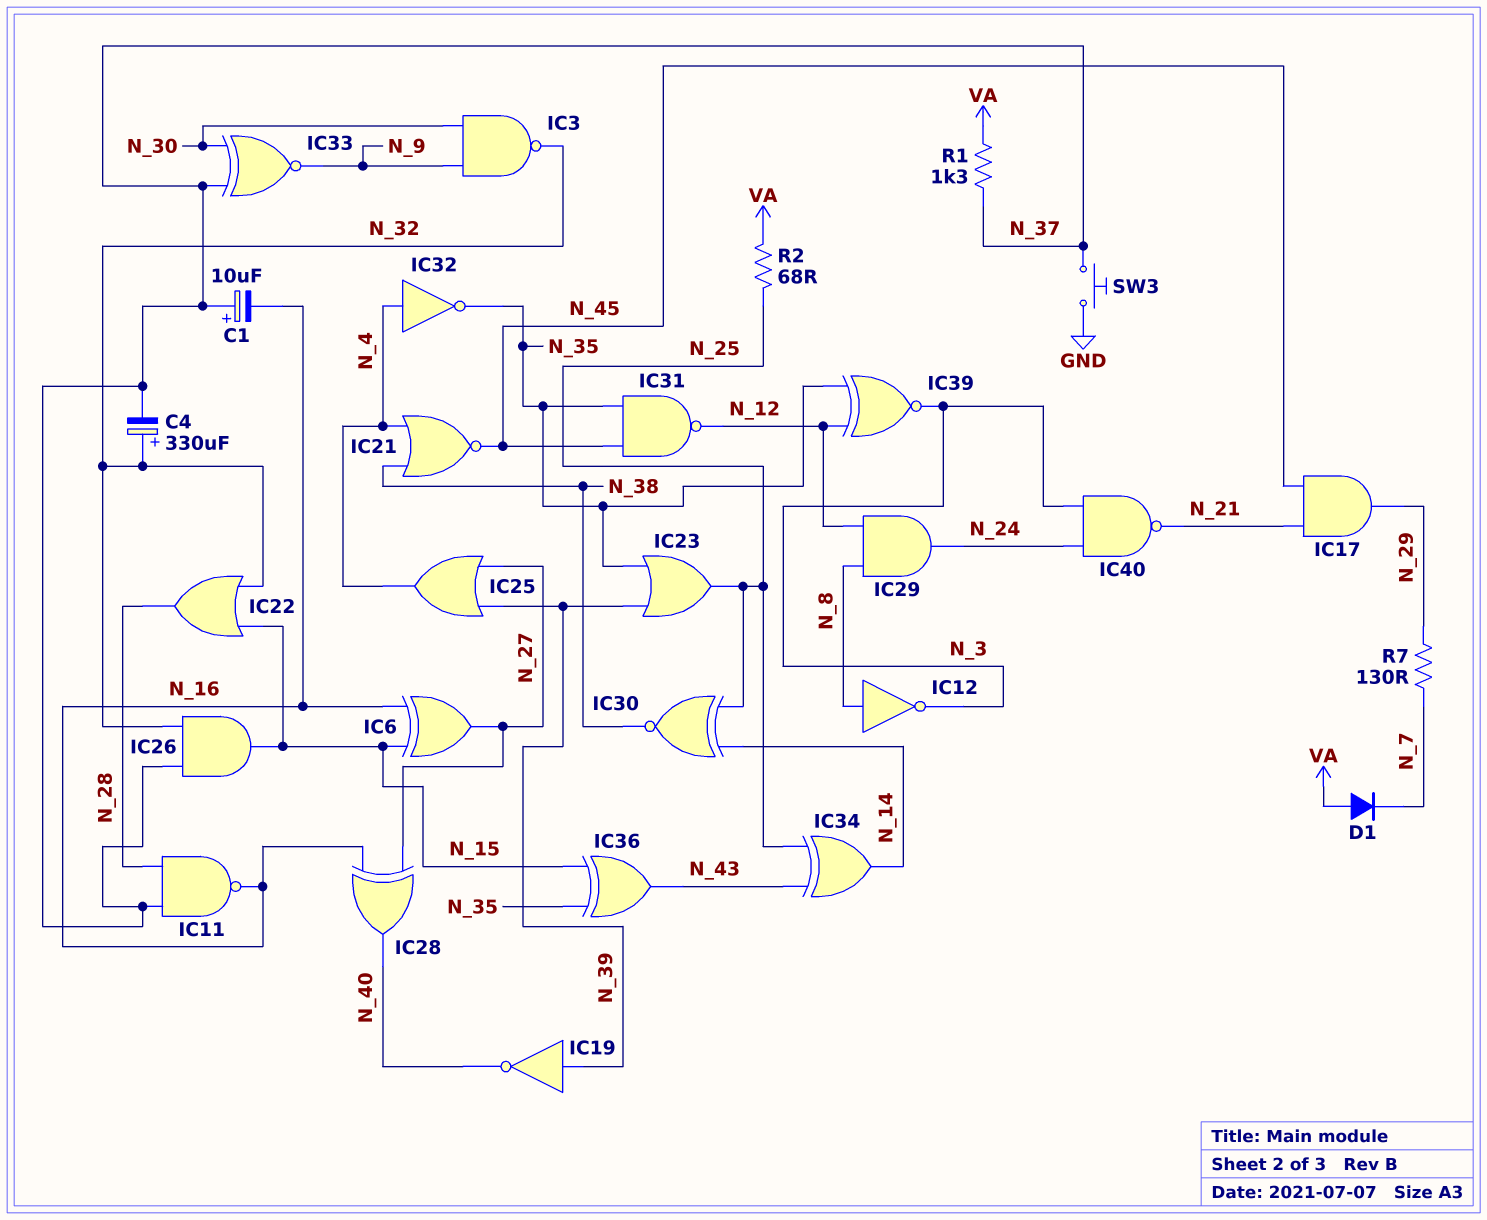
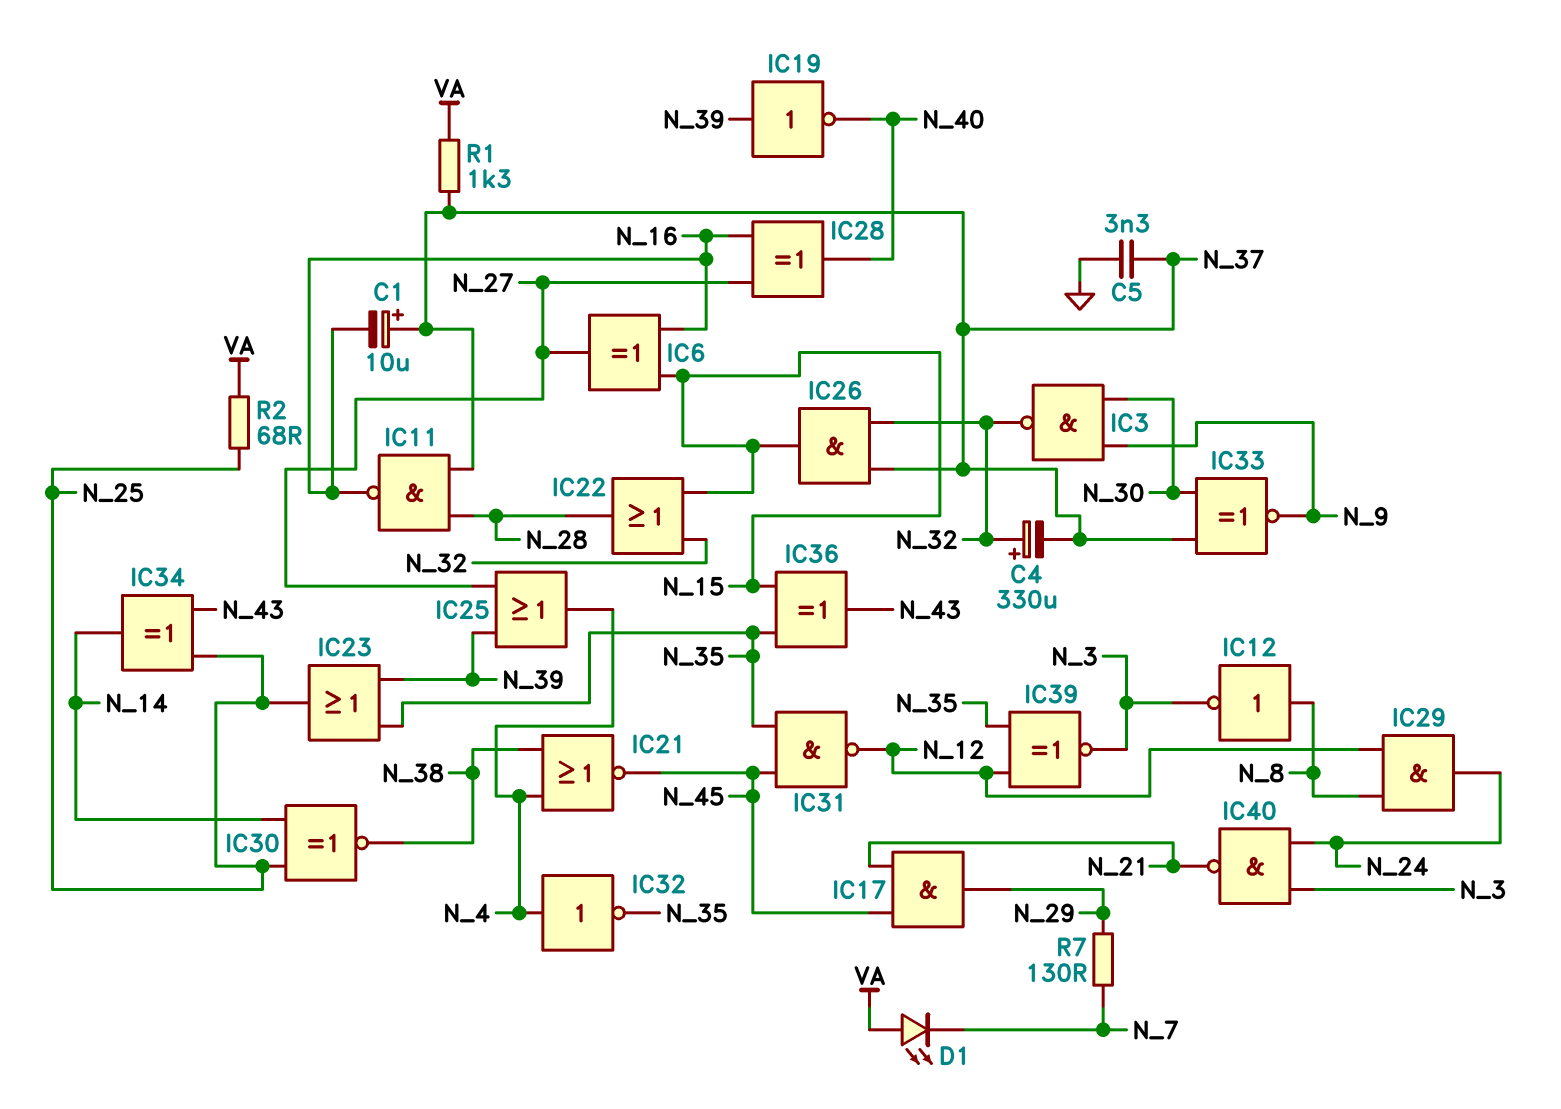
C5: none -> 3.3nF (GND, N_37)
D1: diode (A VA, K N_7) -> LED (A VA, K N_7)
SW3: button (GND, N_37) -> none

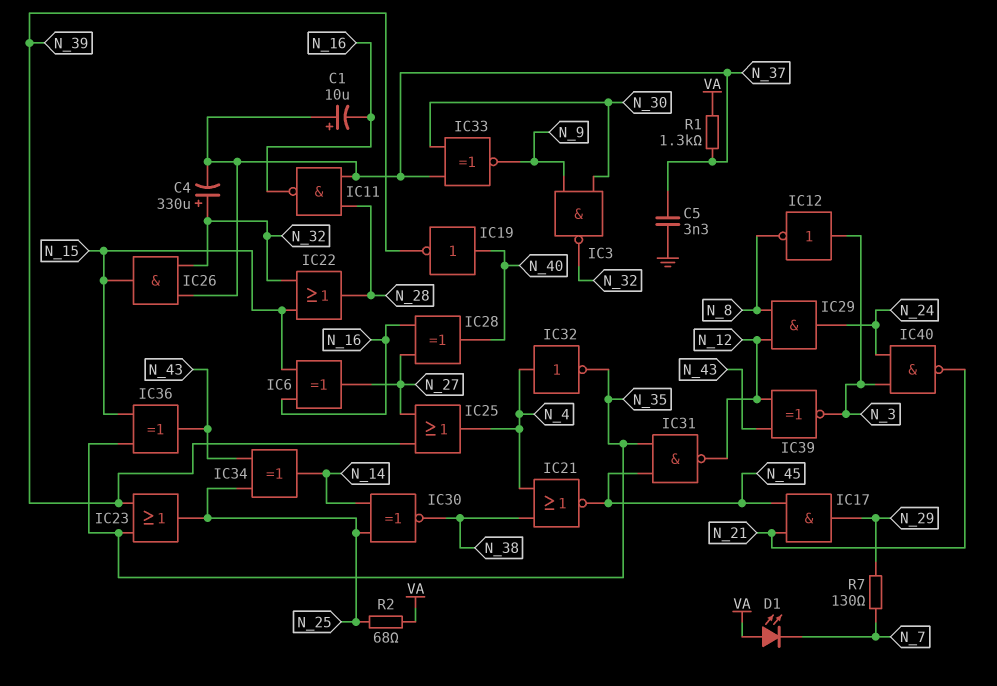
IC12: NOT (in N_8, out N_3) -> NOT (in N_3, out N_8)
IC19: NOT (in N_39, out N_40) -> NOT (in N_40, out N_39)
IC39: XNOR (in N_12, in N_35, out N_3) -> XNOR (in N_12, in N_43, out N_3)

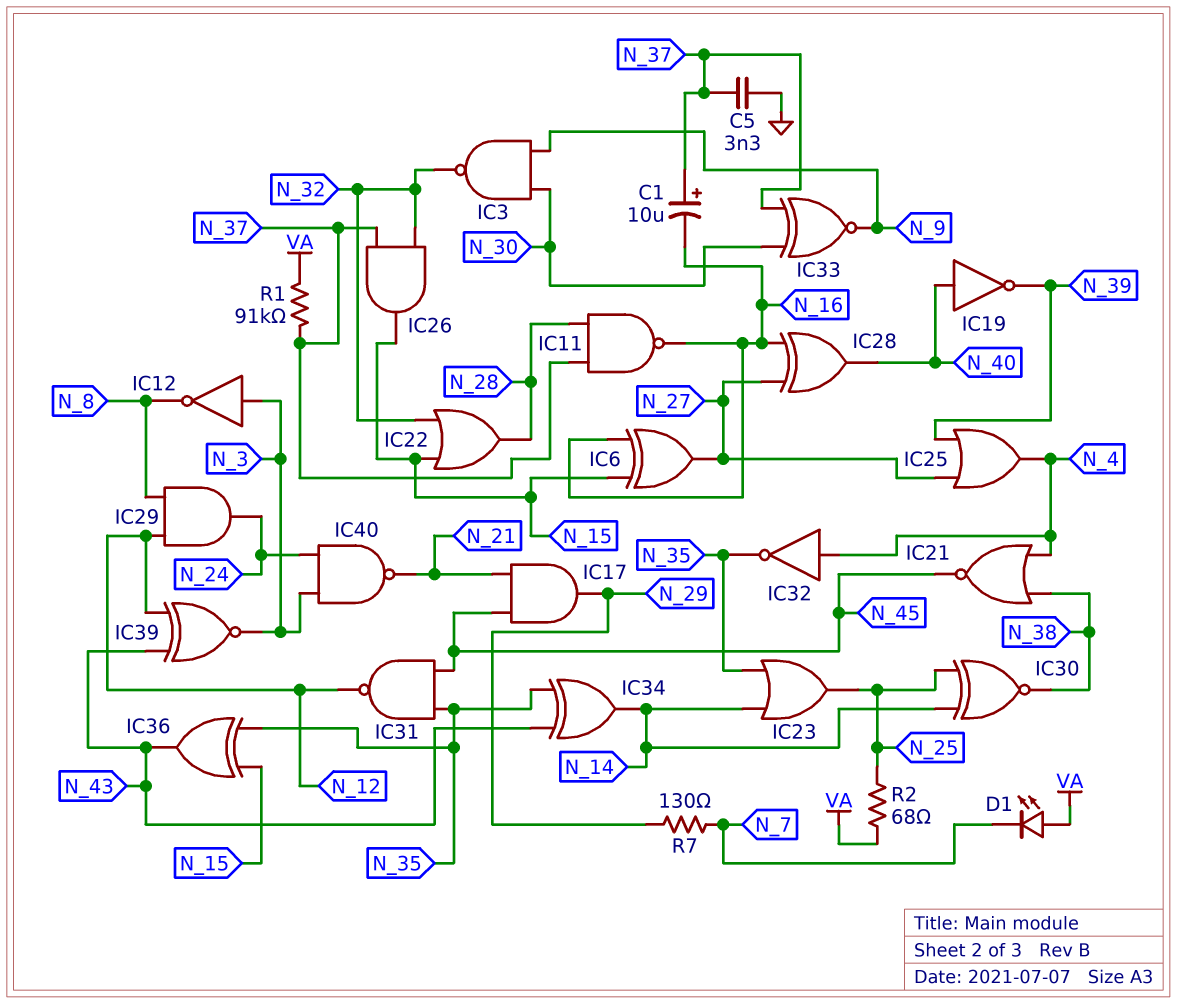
C4: 330uF (plus N_32, minus N_37) -> none
IC23: OR (in N_35, in N_39, out N_25) -> OR (in N_14, in N_35, out N_25)
IC34: XOR (in N_25, in N_43, out N_14) -> XOR (in N_35, in N_43, out N_14)
R1: 1.3k (N_37, VA) -> 91k (N_37, VA)

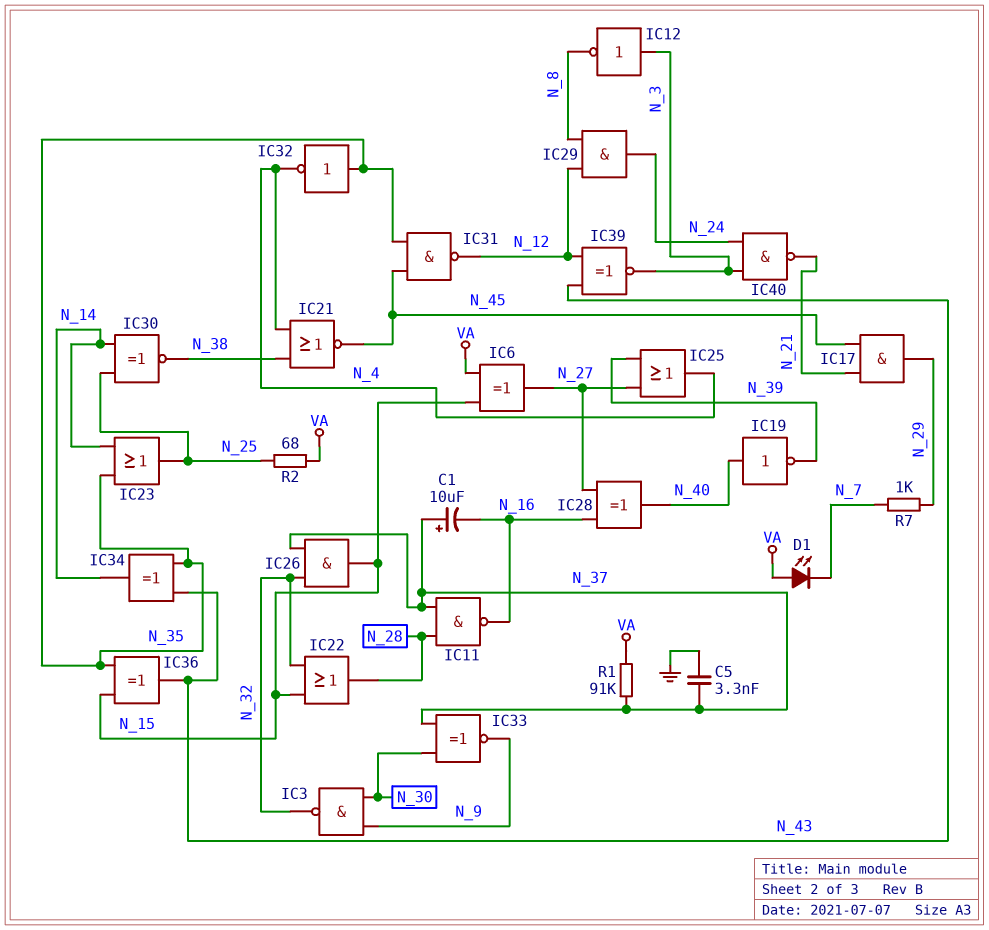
IC6: XOR (in N_15, in N_16, out N_27) -> XOR (in N_15, in VA, out N_27)
IC32: NOT (in N_4, out N_35) -> NOT (in N_35, out N_4)
R7: 130 (N_7, N_29) -> 1k (N_7, N_29)

